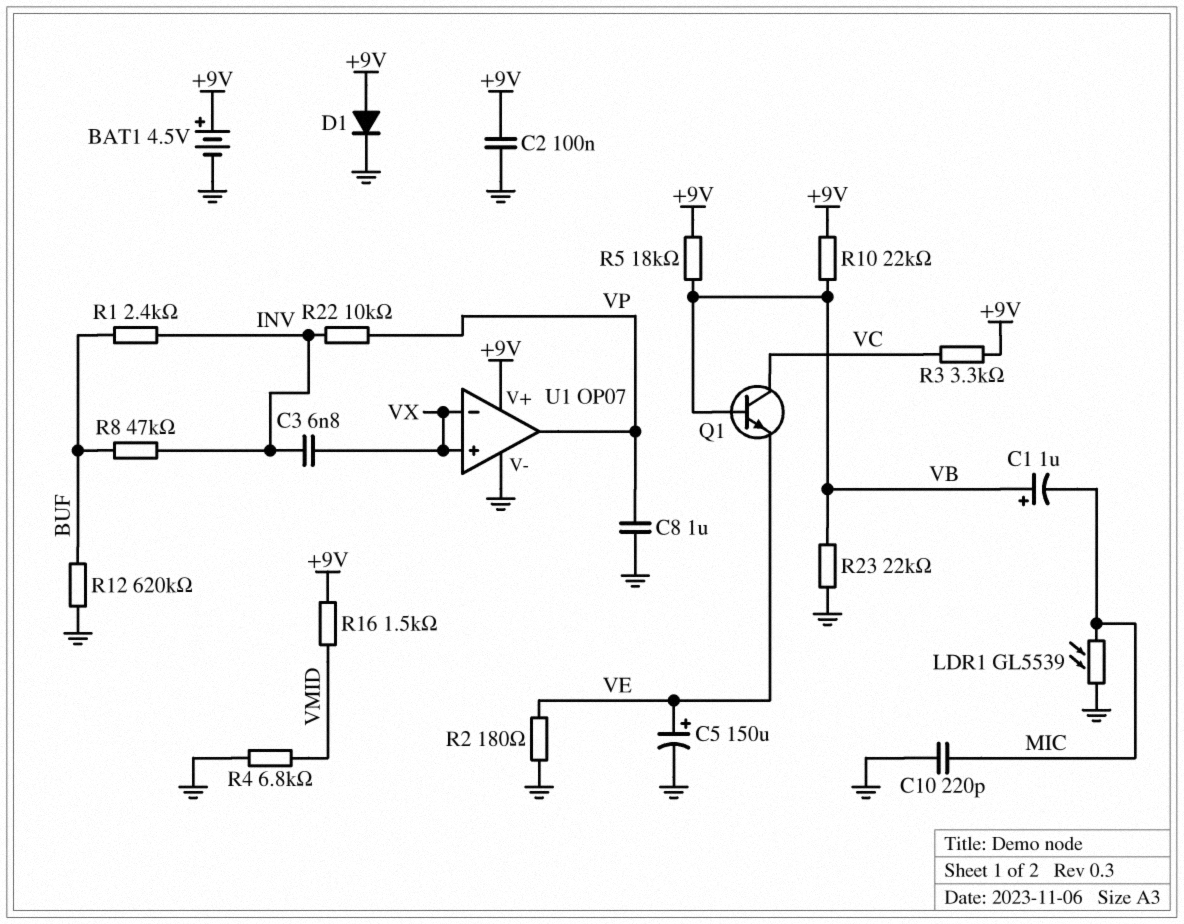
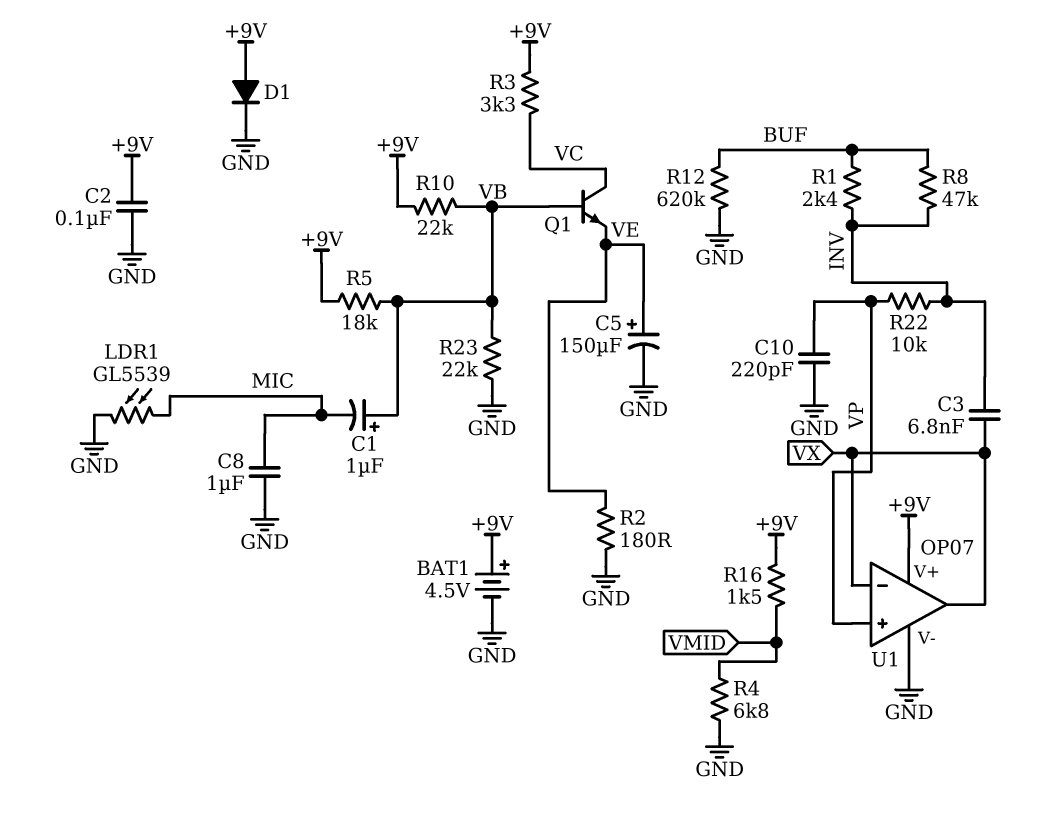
C8: 1uF (GND, VP) -> 1uF (GND, MIC)
C10: 220pF (GND, MIC) -> 220pF (GND, VP)
U1 pin in+: VX -> VP
U1 pin out: VP -> VX

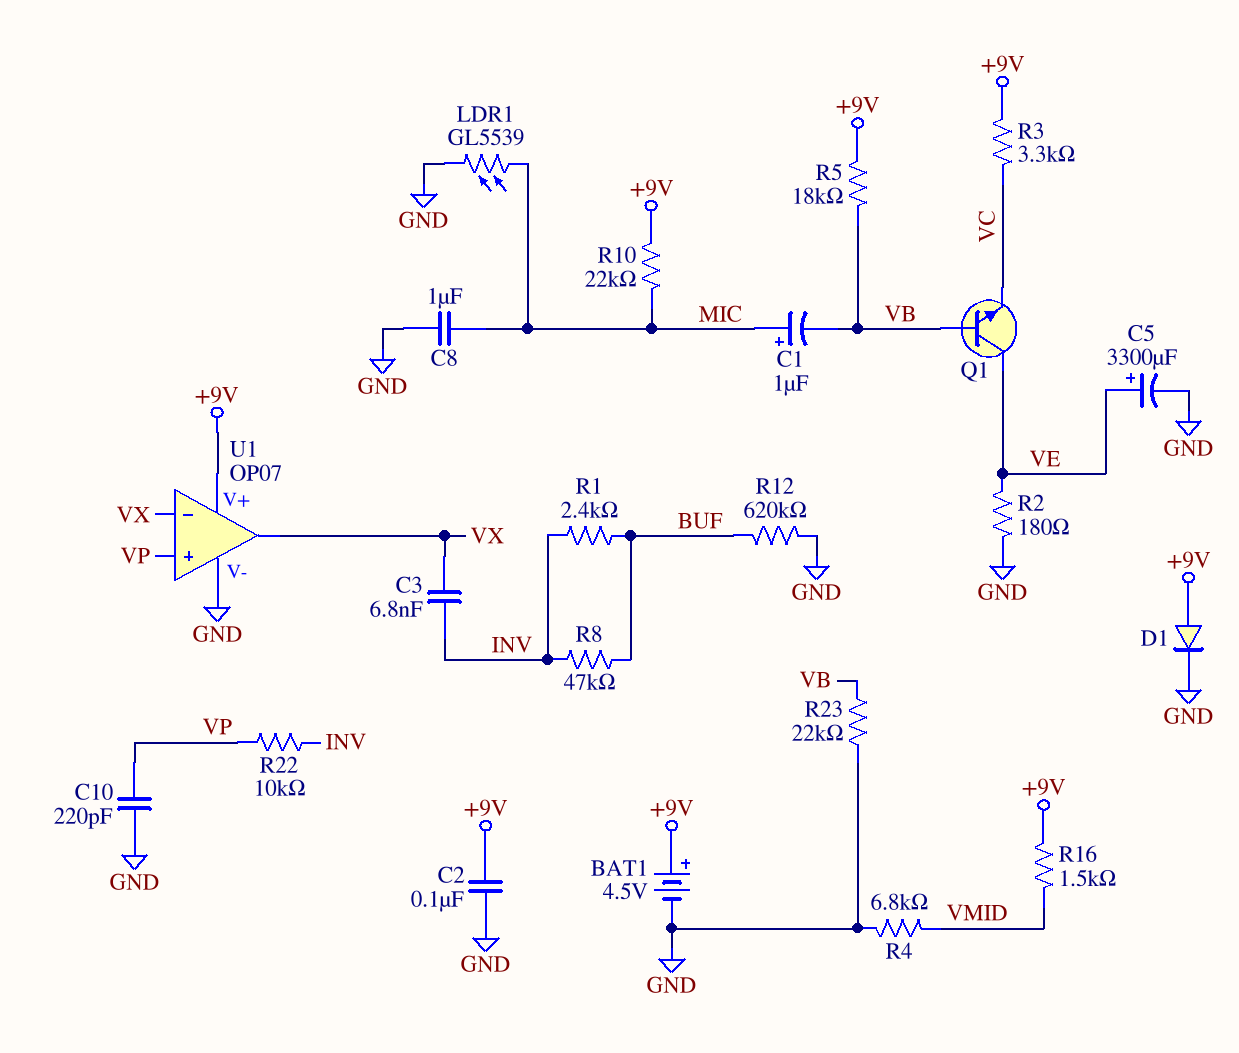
C1: 1uF (plus VB, minus MIC) -> 1uF (plus MIC, minus VB)
C5: 150uF (plus VE, minus GND) -> 3300uF (plus VE, minus GND)
Q1: NPN (B VB, C VC, E VE) -> NPN (B VB, C VE, E VC)
R10: 22k (+9V, VB) -> 22k (+9V, MIC)

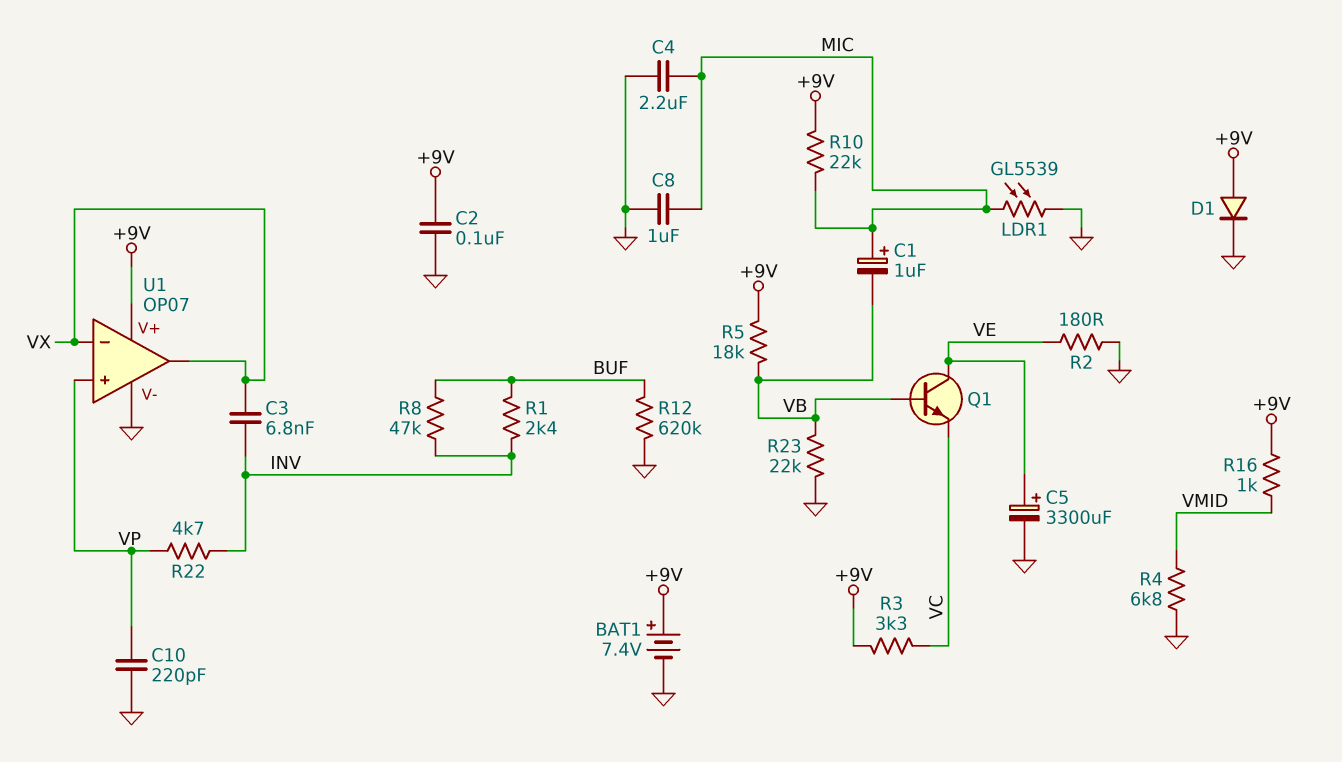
BAT1: 4.5V (plus +9V, minus GND) -> 7.4V (plus +9V, minus GND)
C4: none -> 2.2uF (GND, MIC)
R16: 1.5k (+9V, VMID) -> 1k (+9V, VMID)
R22: 10k (INV, VP) -> 4.7k (INV, VP)

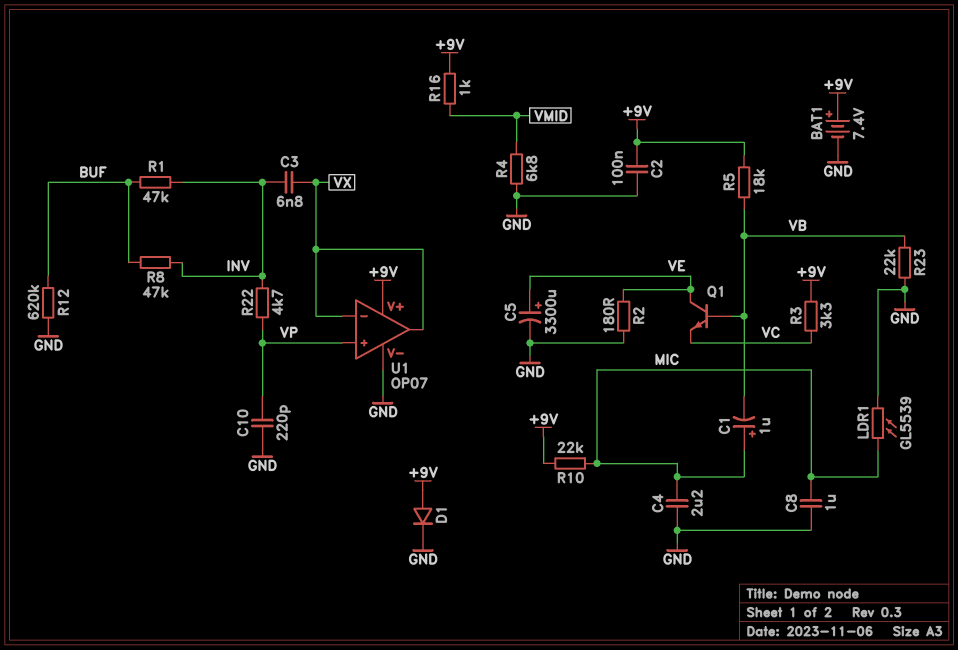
R1: 2.4k (BUF, INV) -> 47k (BUF, INV)

